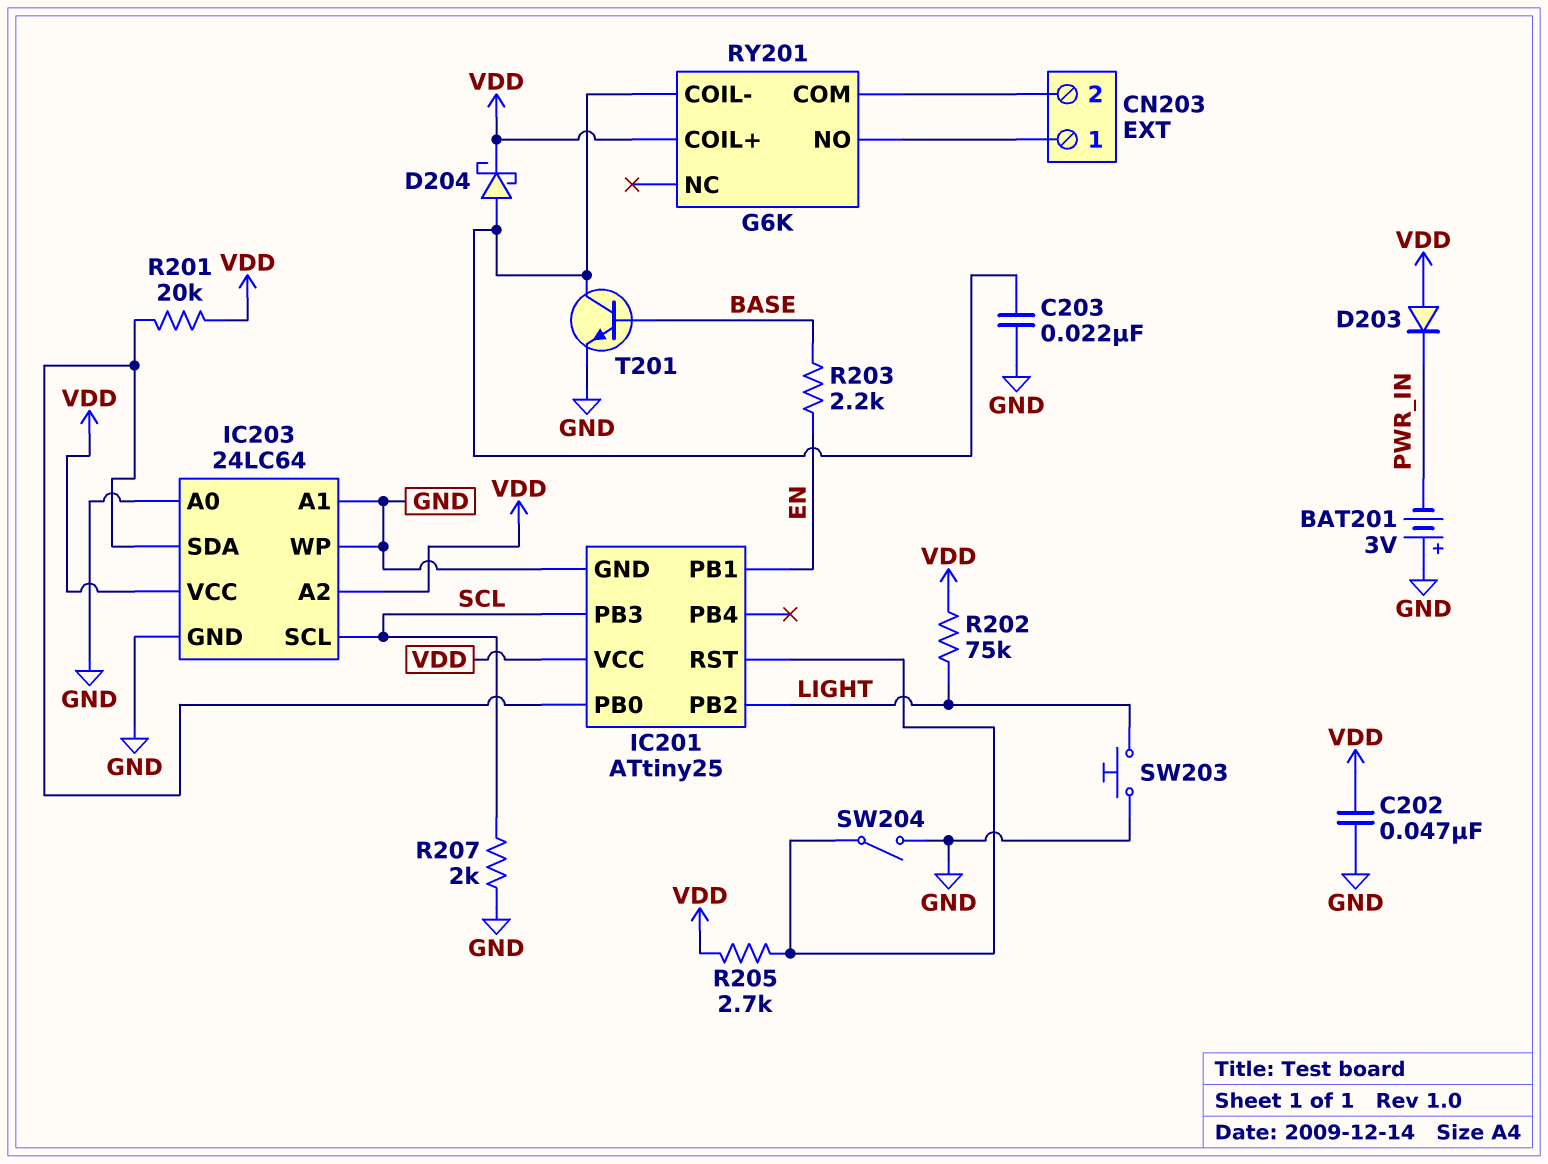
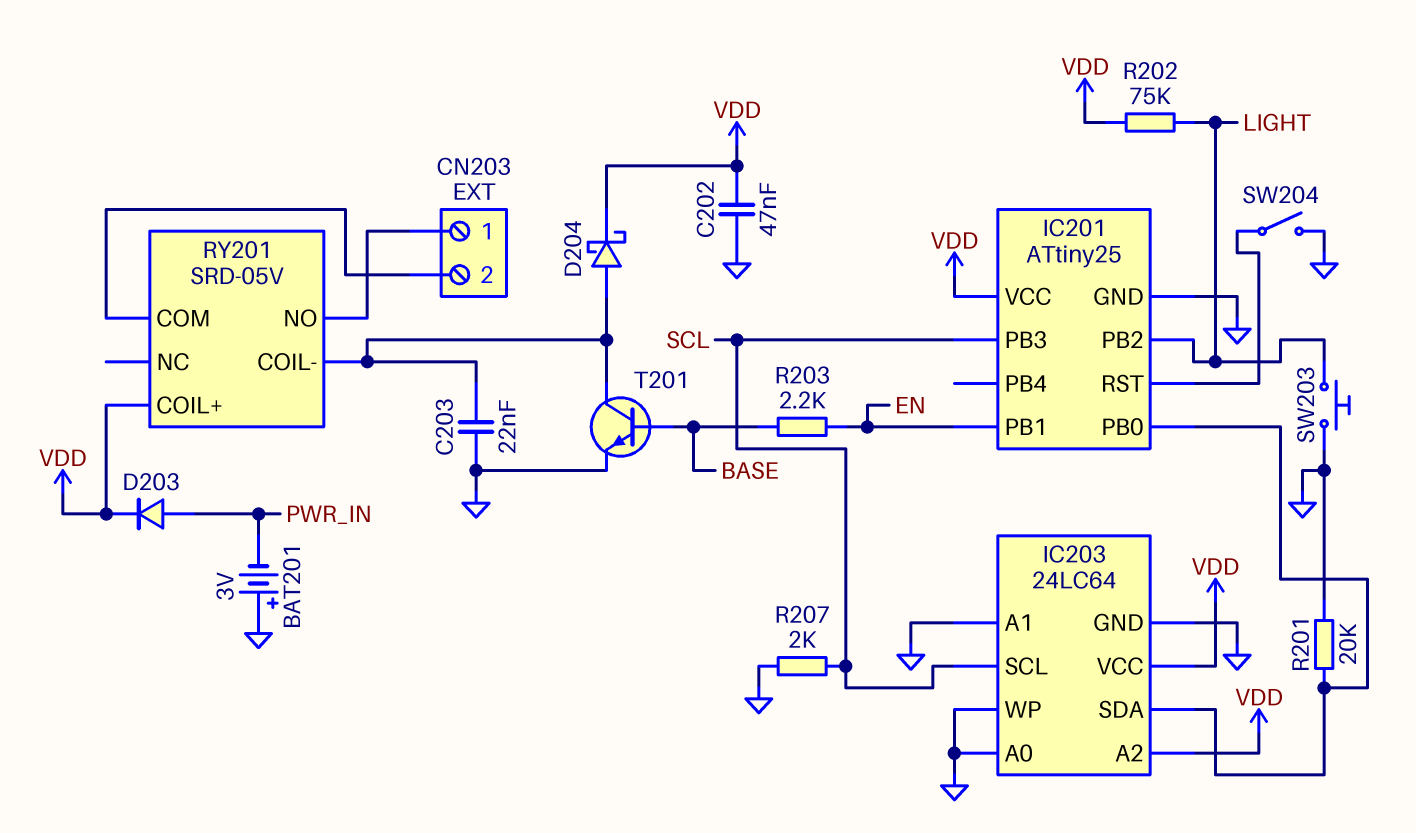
D203: diode (A VDD, K PWR_IN) -> diode (A PWR_IN, K VDD)
R201: 20k (IC201/PB0, VDD) -> 20k (GND, IC201/PB0)
R205: 2.7k (IC201/RST, VDD) -> none
RY201: G6K -> SRD-05V

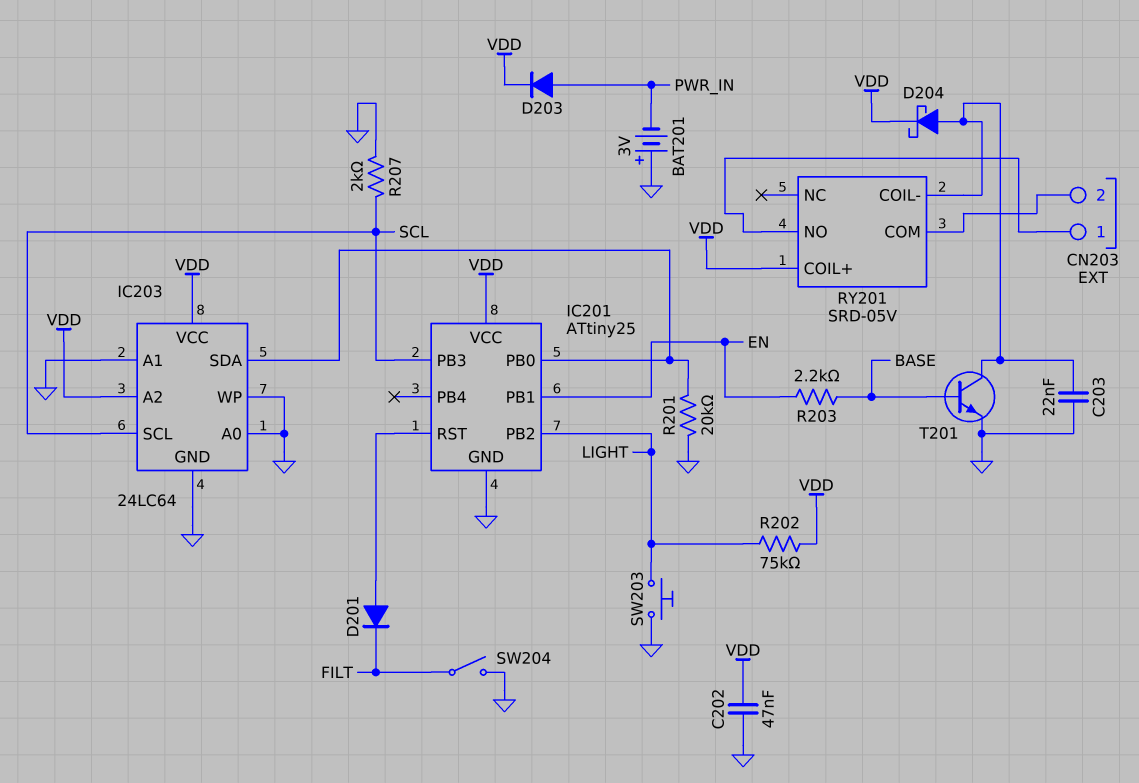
D201: none -> diode (A IC201/RST, K FILT)
SW204: switch (GND, IC201/RST) -> switch (FILT, GND)

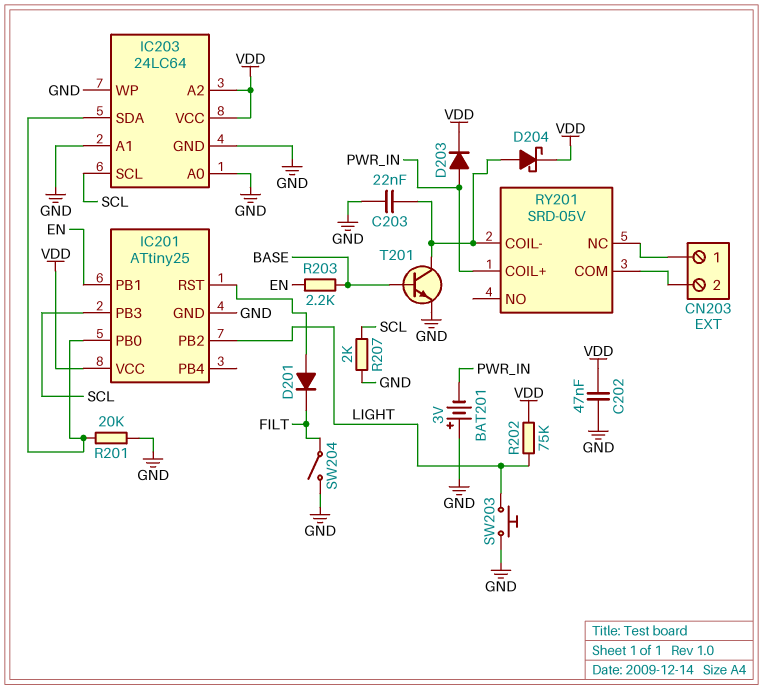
RY201 pin COIL+: VDD -> PWR_IN
RY201 pin NC: none -> CN203/1
RY201 pin NO: CN203/1 -> none

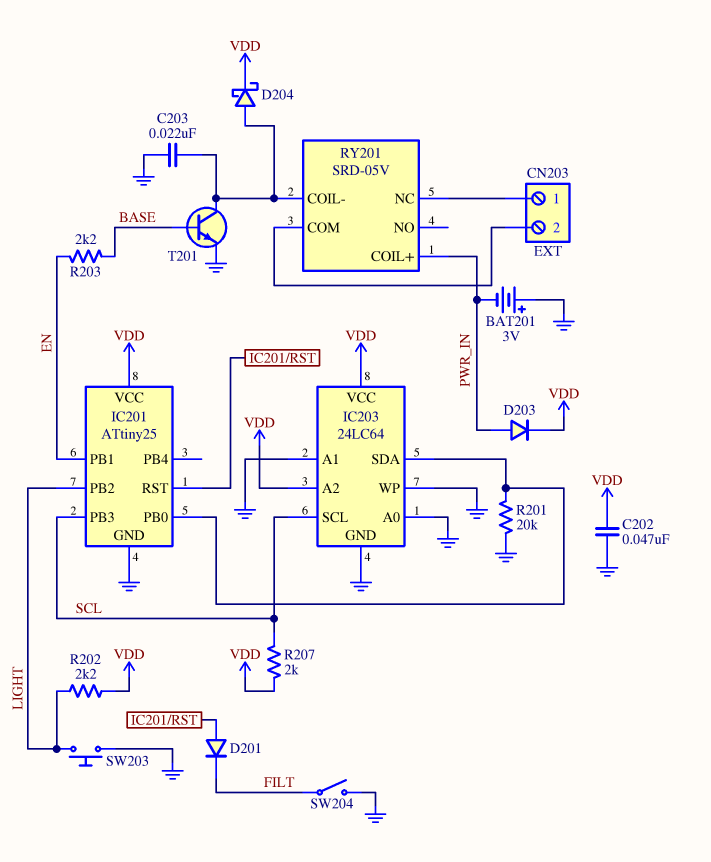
R202: 75k (LIGHT, VDD) -> 2.2k (LIGHT, VDD)
R207: 2k (GND, SCL) -> 2k (SCL, VDD)

